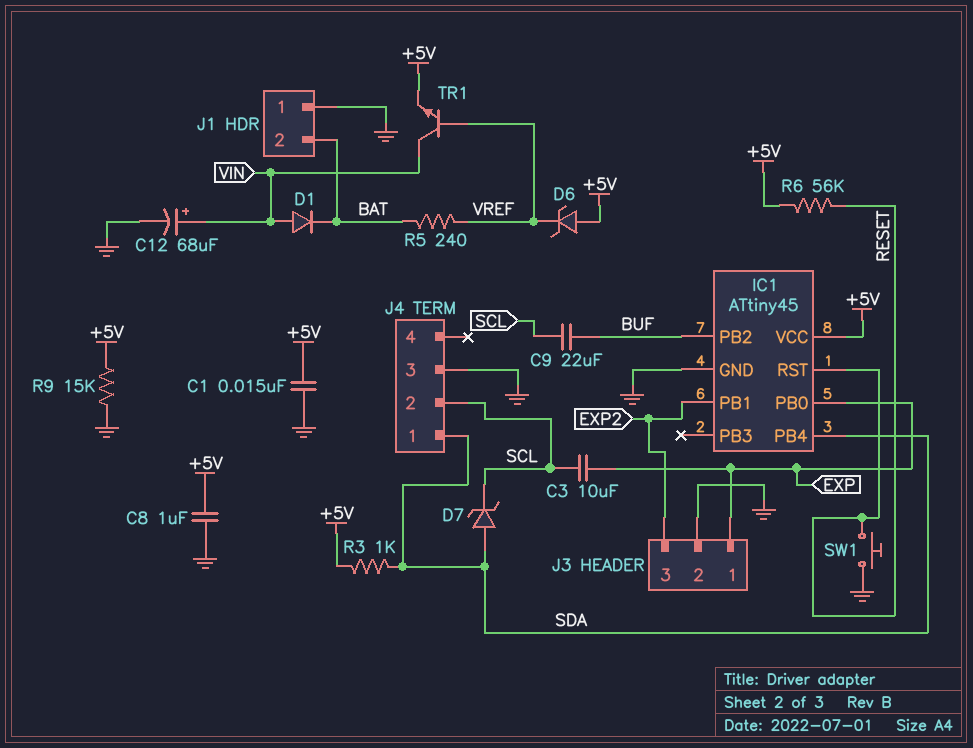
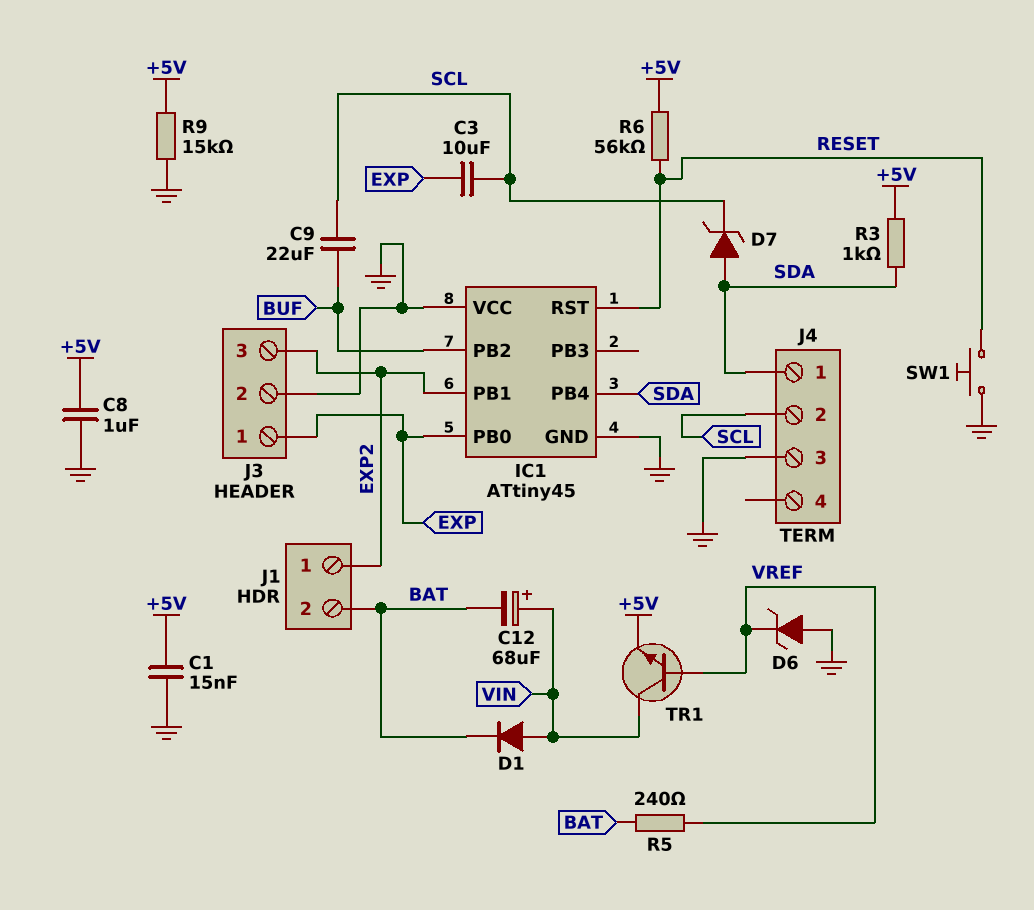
C12: 68uF (plus VIN, minus GND) -> 68uF (plus VIN, minus BAT)
D6: zener (A +5V, K VREF) -> zener (A GND, K VREF)
IC1 pin VCC: +5V -> GND
J1 pin 1: GND -> EXP2

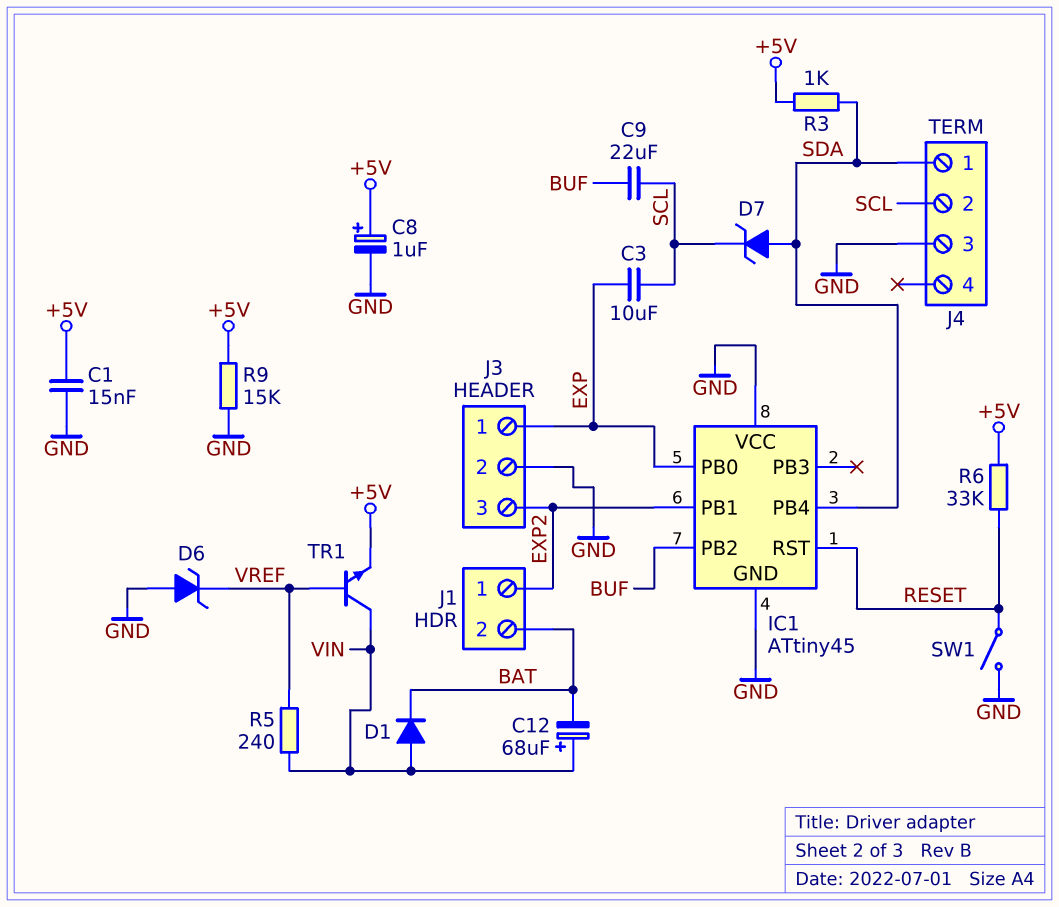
C8: 1uF (+5V, GND) -> 1uF (plus +5V, minus GND)
R5: 240 (BAT, VREF) -> 240 (VIN, VREF)
R6: 56k (+5V, RESET) -> 33k (+5V, RESET)
SW1: button (GND, RESET) -> switch (GND, RESET)

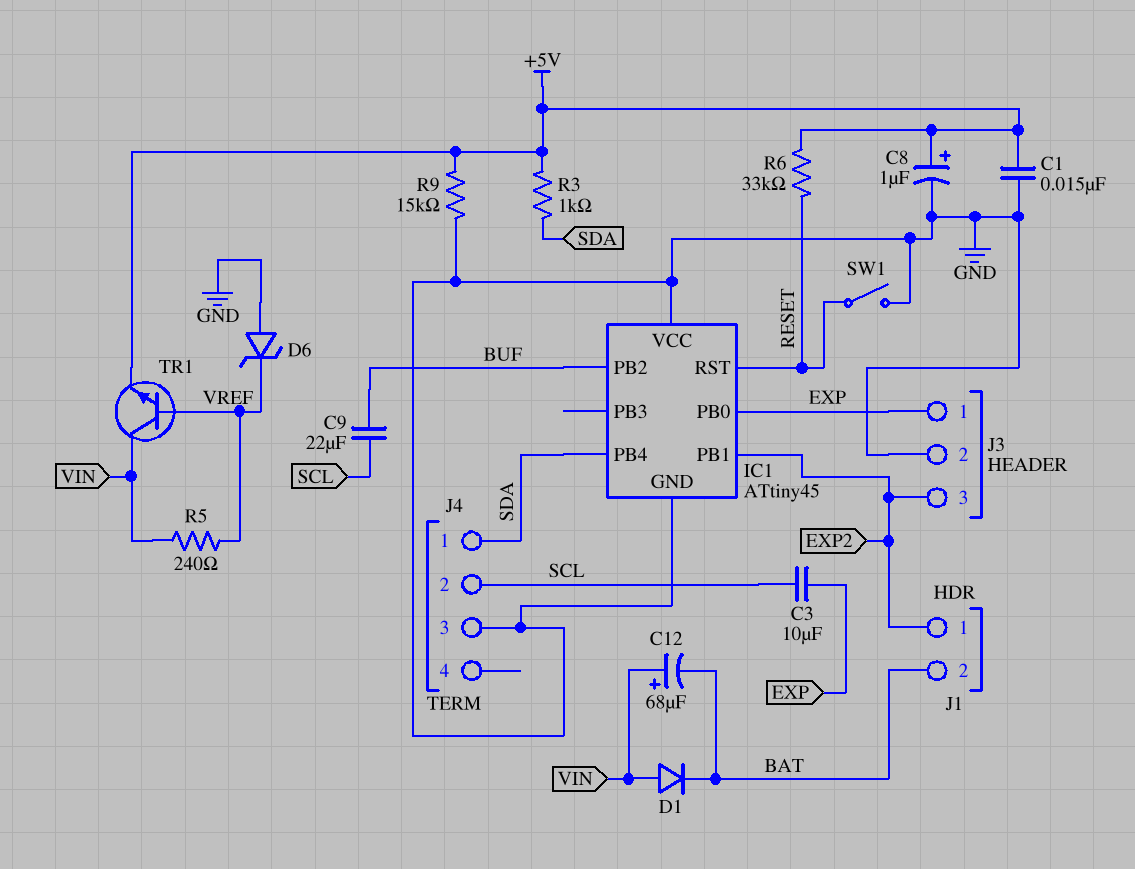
D7: zener (A SDA, K SCL) -> none

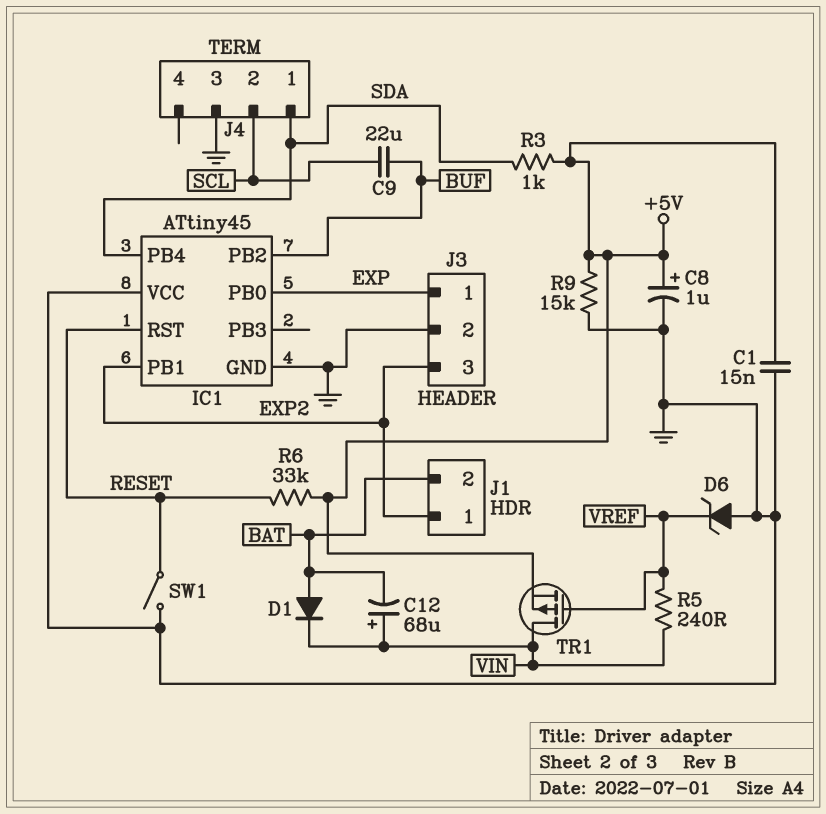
C3: 10uF (EXP, SCL) -> none
D1: diode (A VIN, K BAT) -> diode (A BAT, K VIN)
TR1: NPN (B VREF, C VIN, E +5V) -> PMOS (G VREF, D VIN, S +5V)

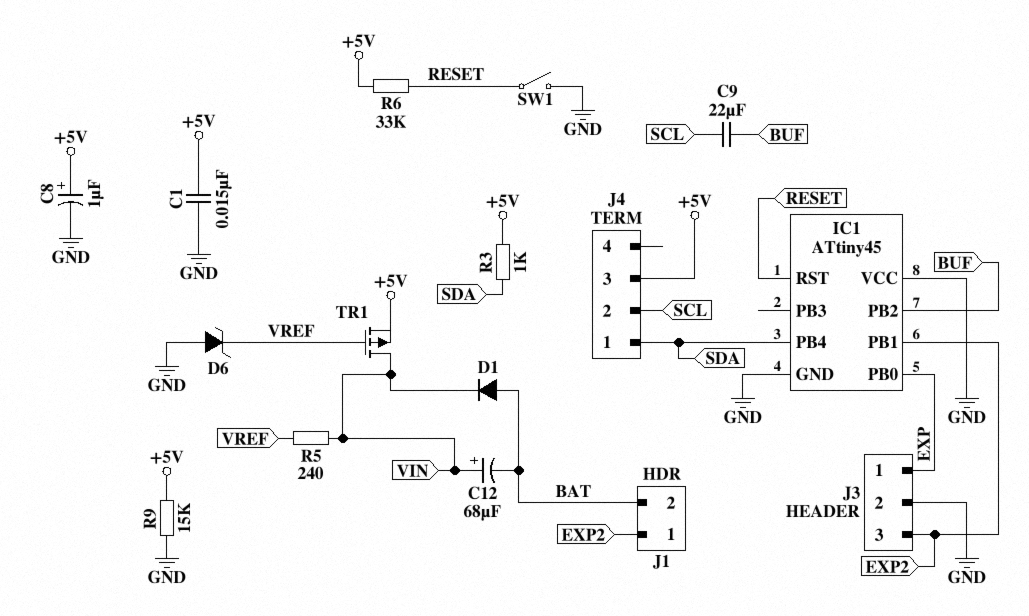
J4 pin 3: GND -> +5V

